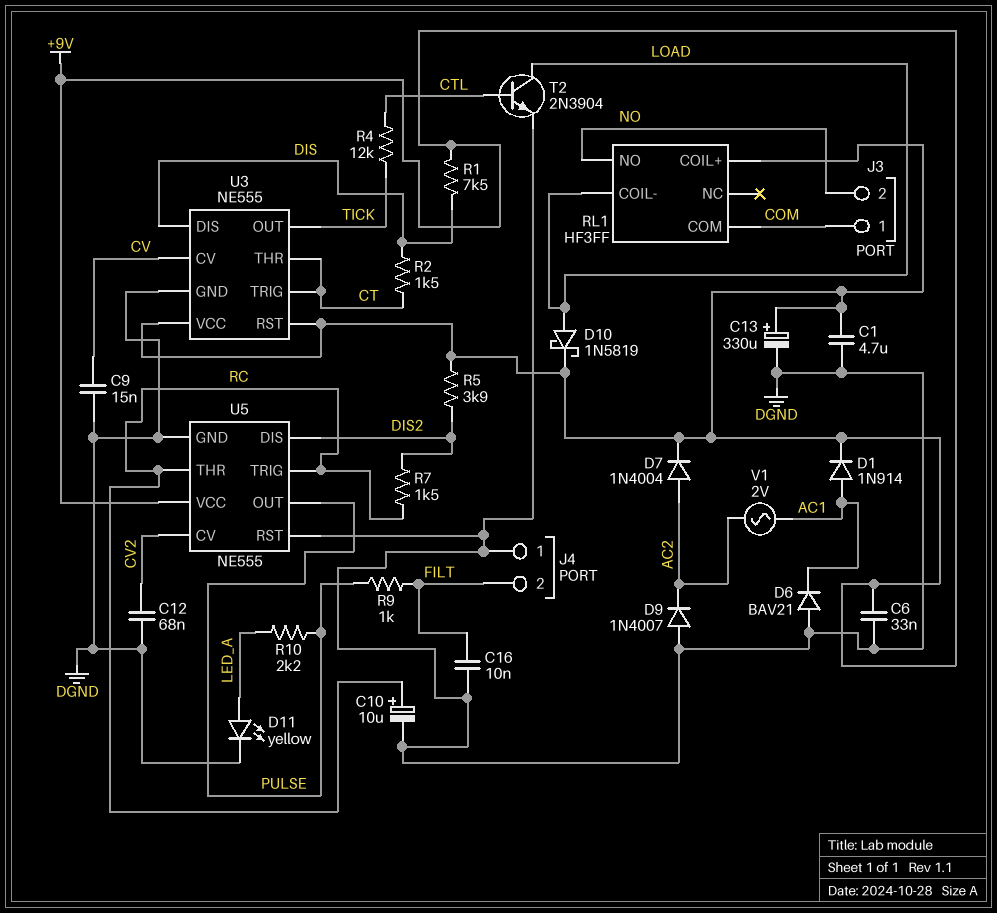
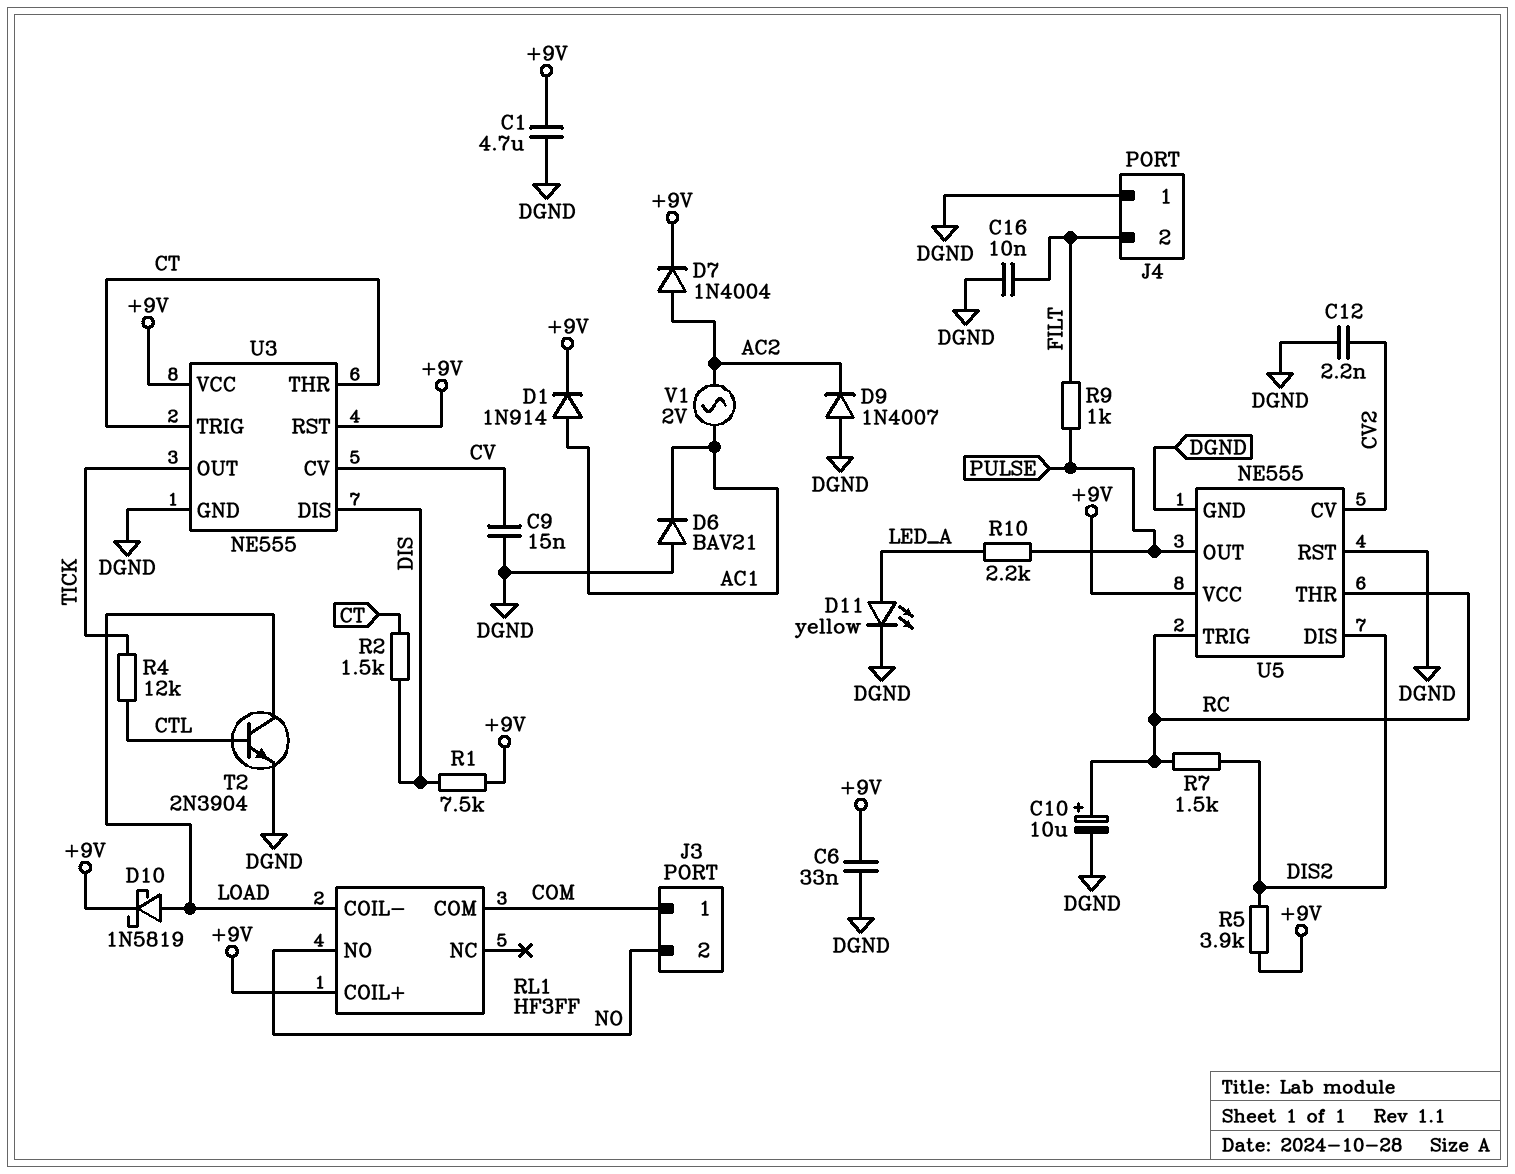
C12: 68nF (CV2, DGND) -> 2.2nF (CV2, DGND)
C13: 330uF (plus +9V, minus DGND) -> none

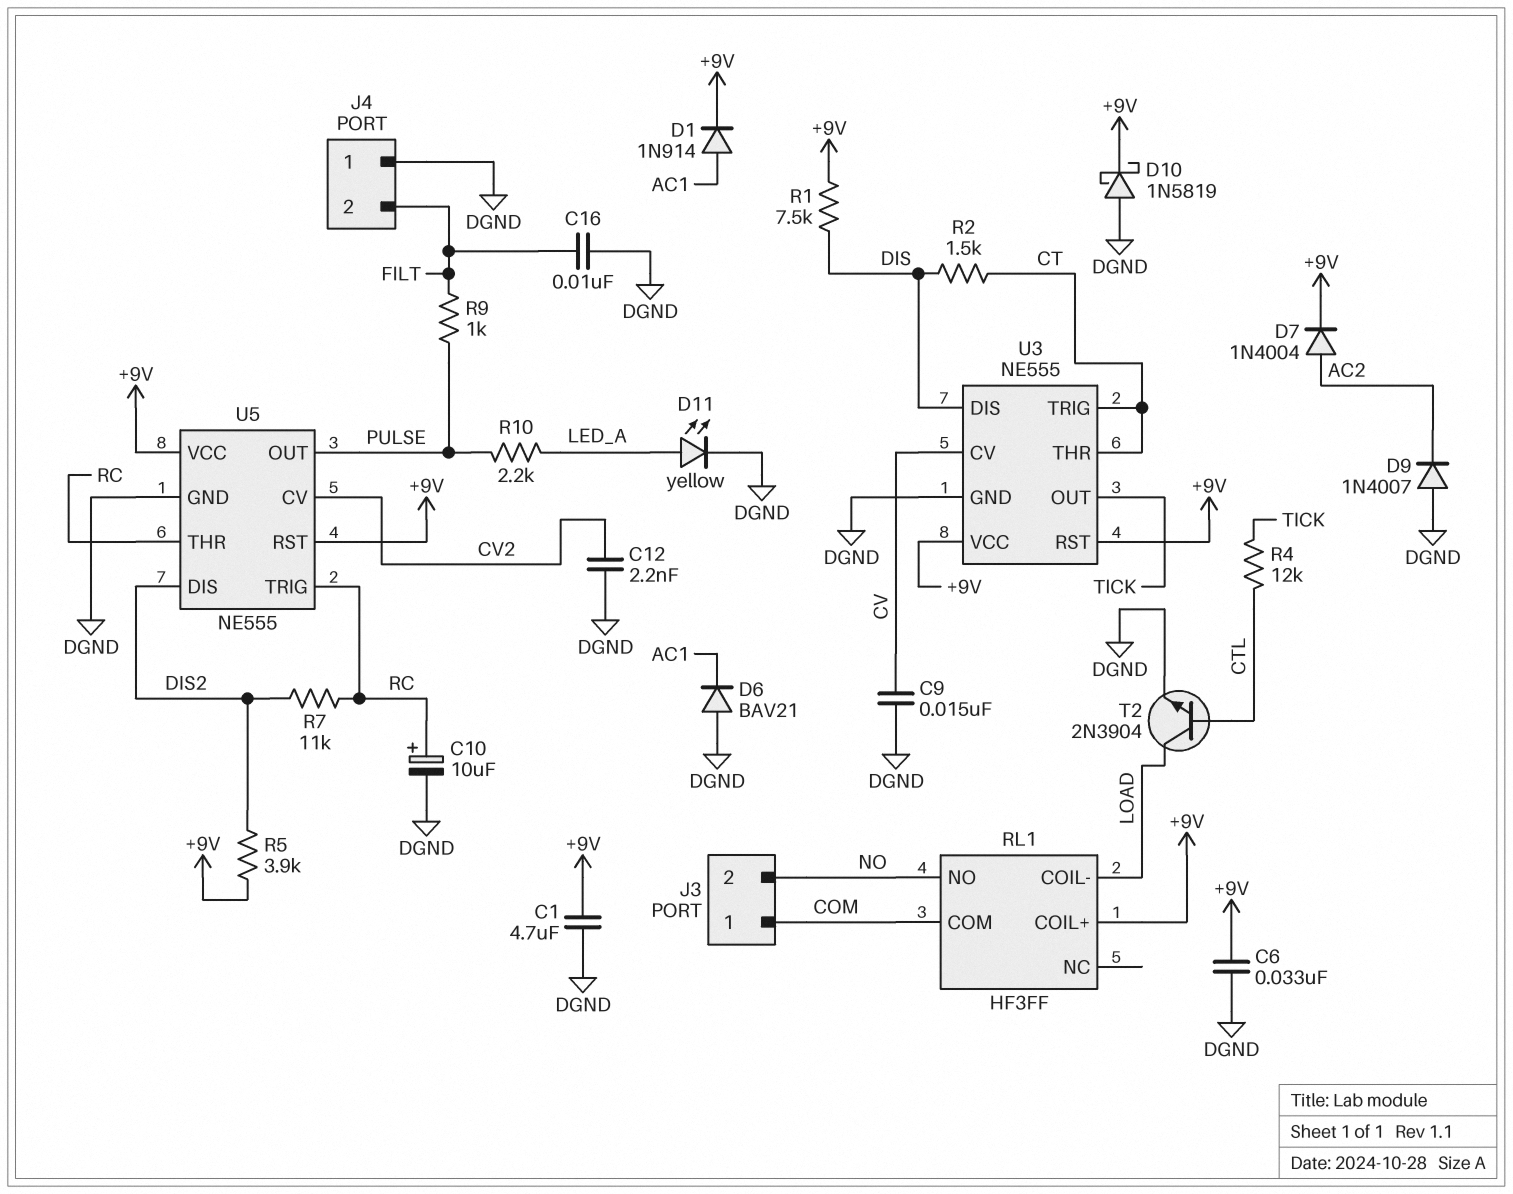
D10: schottky 1N5819 (A LOAD, K +9V) -> schottky 1N5819 (A DGND, K +9V)
R7: 1.5k (DIS2, RC) -> 11k (DIS2, RC)
U5 pin RST: DGND -> +9V
V1: AC 2V (AC1, AC2) -> none

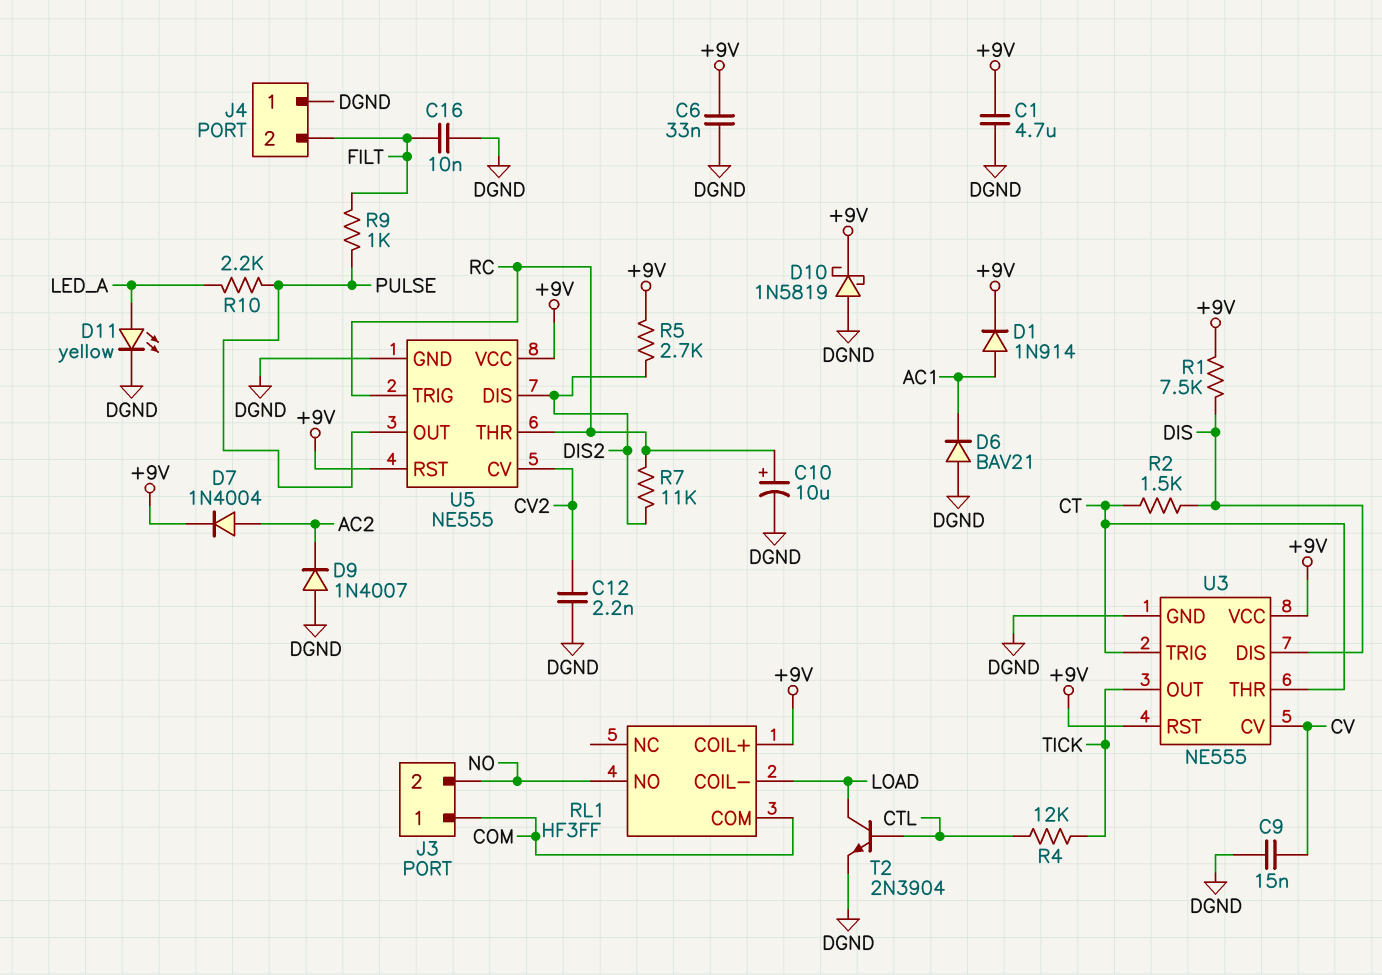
R5: 3.9k (+9V, DIS2) -> 2.7k (+9V, DIS2)

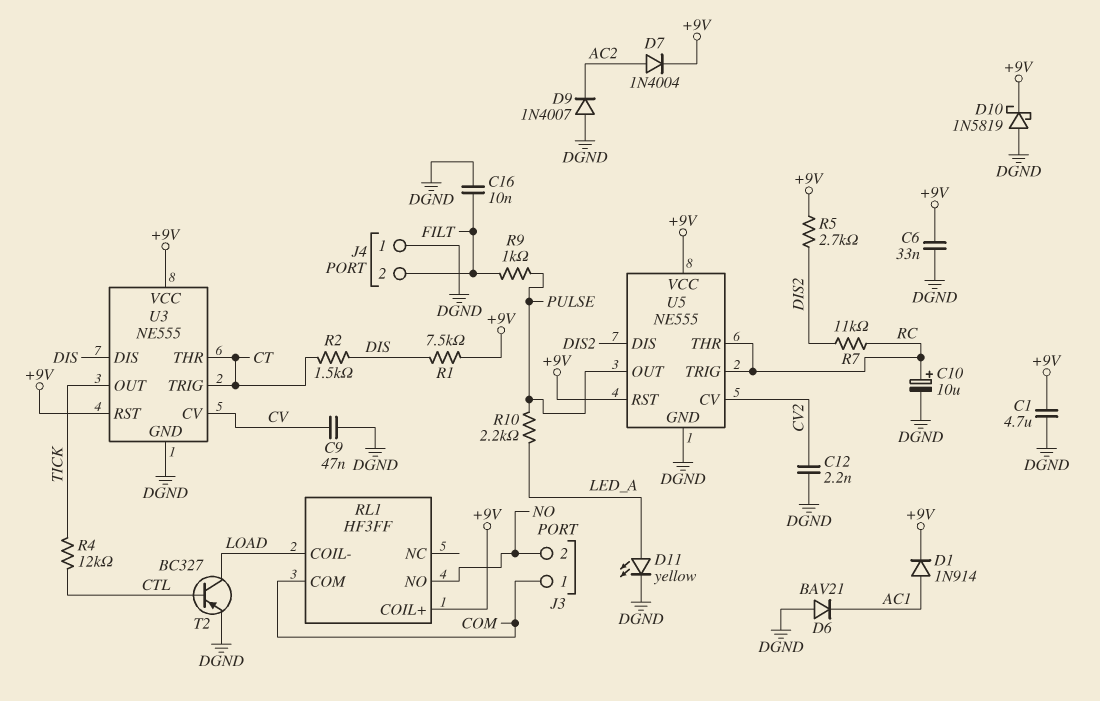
C9: 15nF (CV, DGND) -> 47nF (CV, DGND)
T2: NPN 2N3904 (B CTL, C LOAD, E DGND) -> PNP BC327 (B CTL, C LOAD, E DGND)

